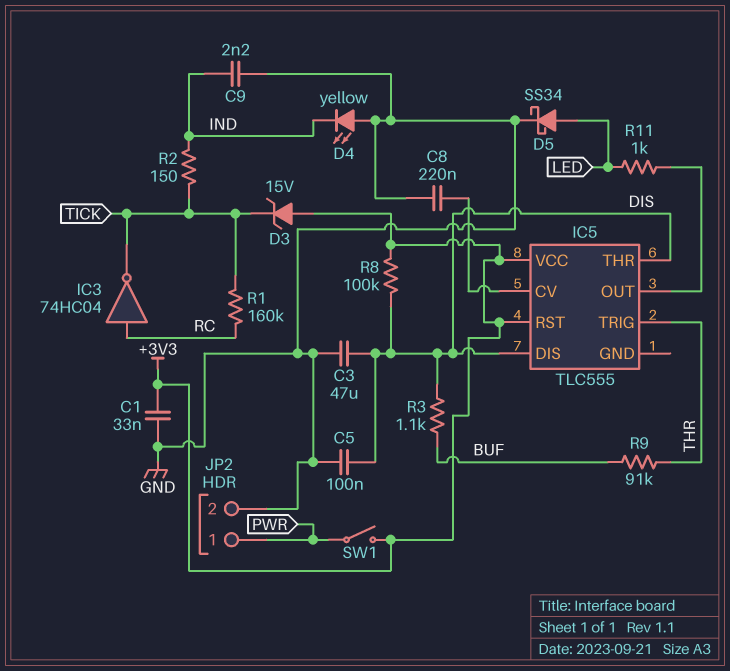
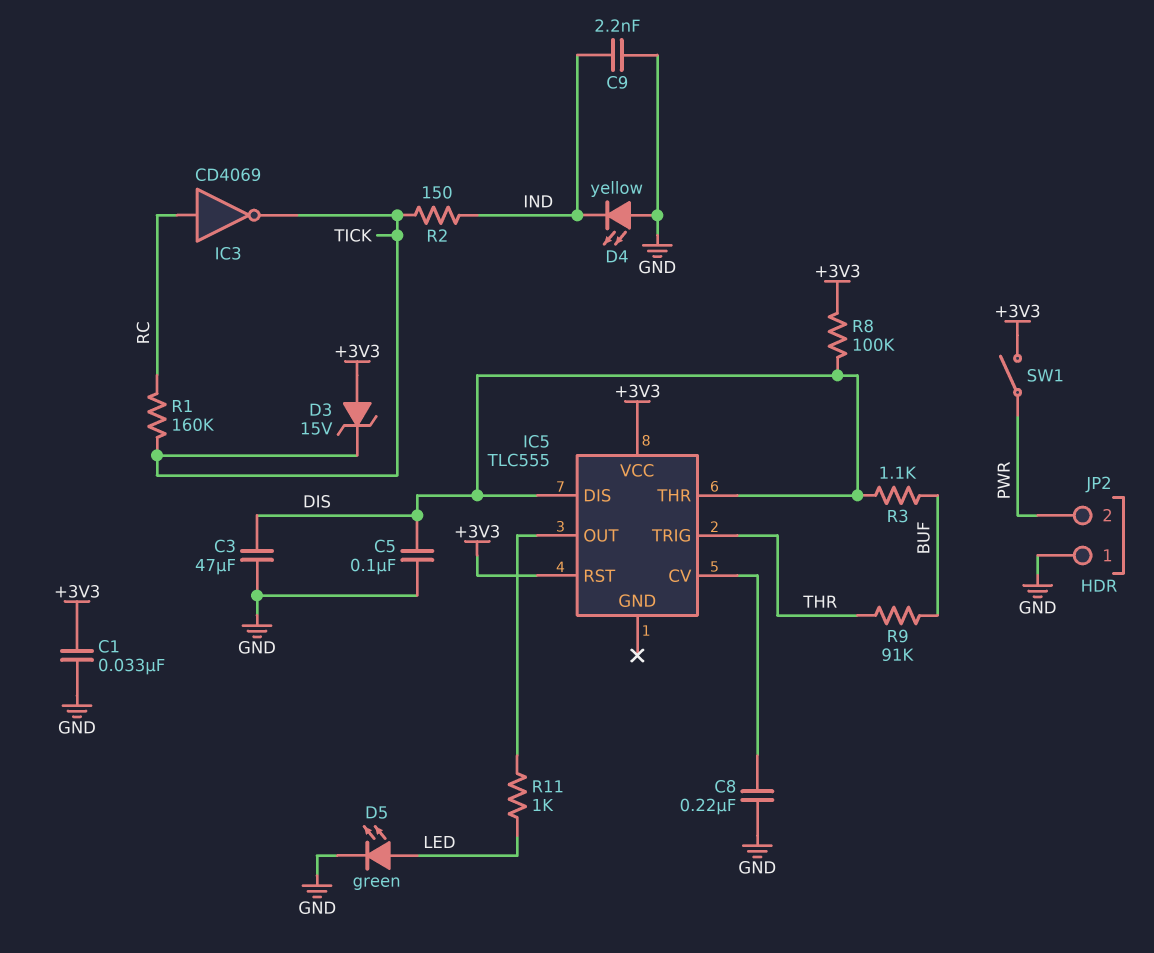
D5: schottky SS34 (A LED, K GND) -> LED green (A LED, K GND)
IC3: NOT 74HC04 (in RC, out TICK) -> NOT CD4069 (in RC, out TICK)
JP2 pin 1: PWR -> GND
JP2 pin 2: GND -> PWR

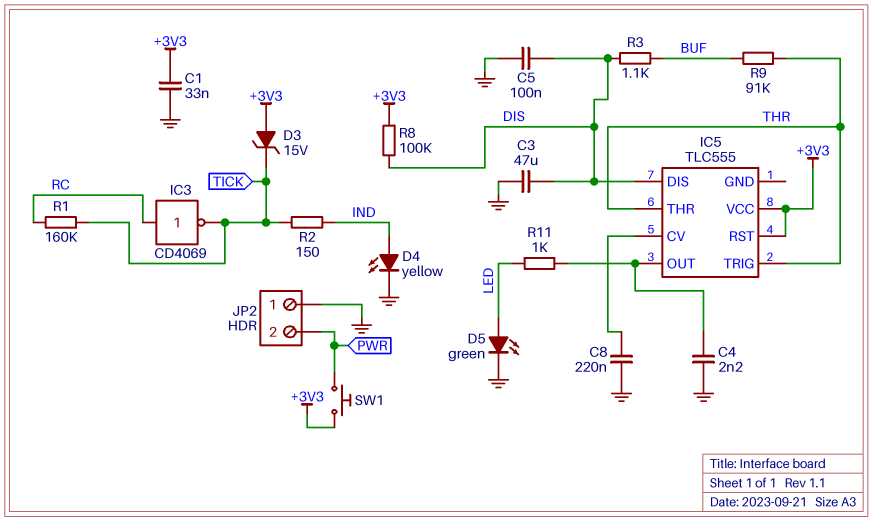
C4: none -> 2.2nF (GND, IC5/OUT)
C9: 2.2nF (GND, IND) -> none
D4: LED yellow (A GND, K IND) -> LED yellow (A IND, K GND)
IC5 pin THR: DIS -> THR
SW1: switch (+3V3, PWR) -> button (+3V3, PWR)

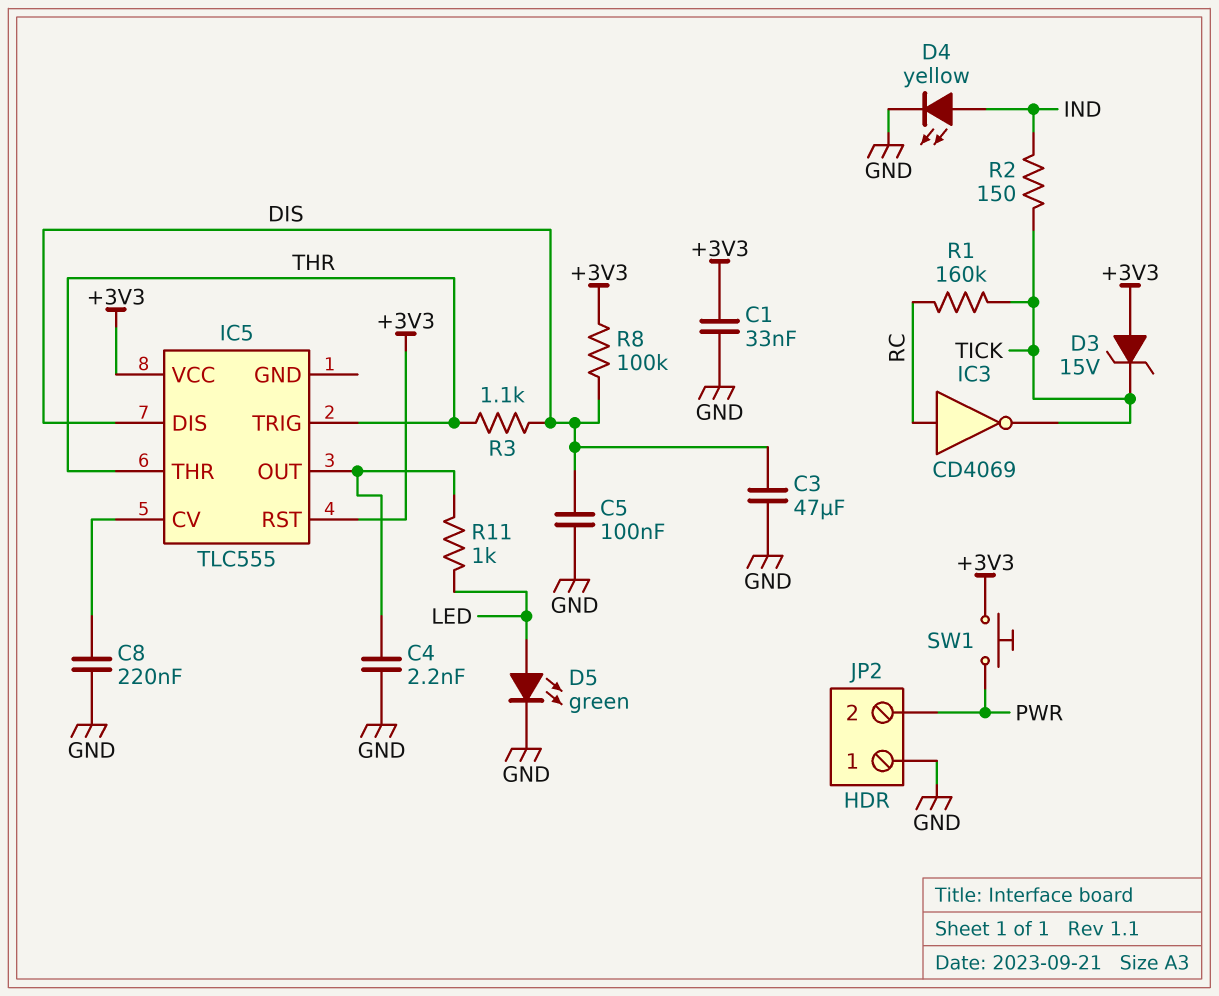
R3: 1.1k (BUF, DIS) -> 1.1k (DIS, THR)
R9: 91k (BUF, THR) -> none

